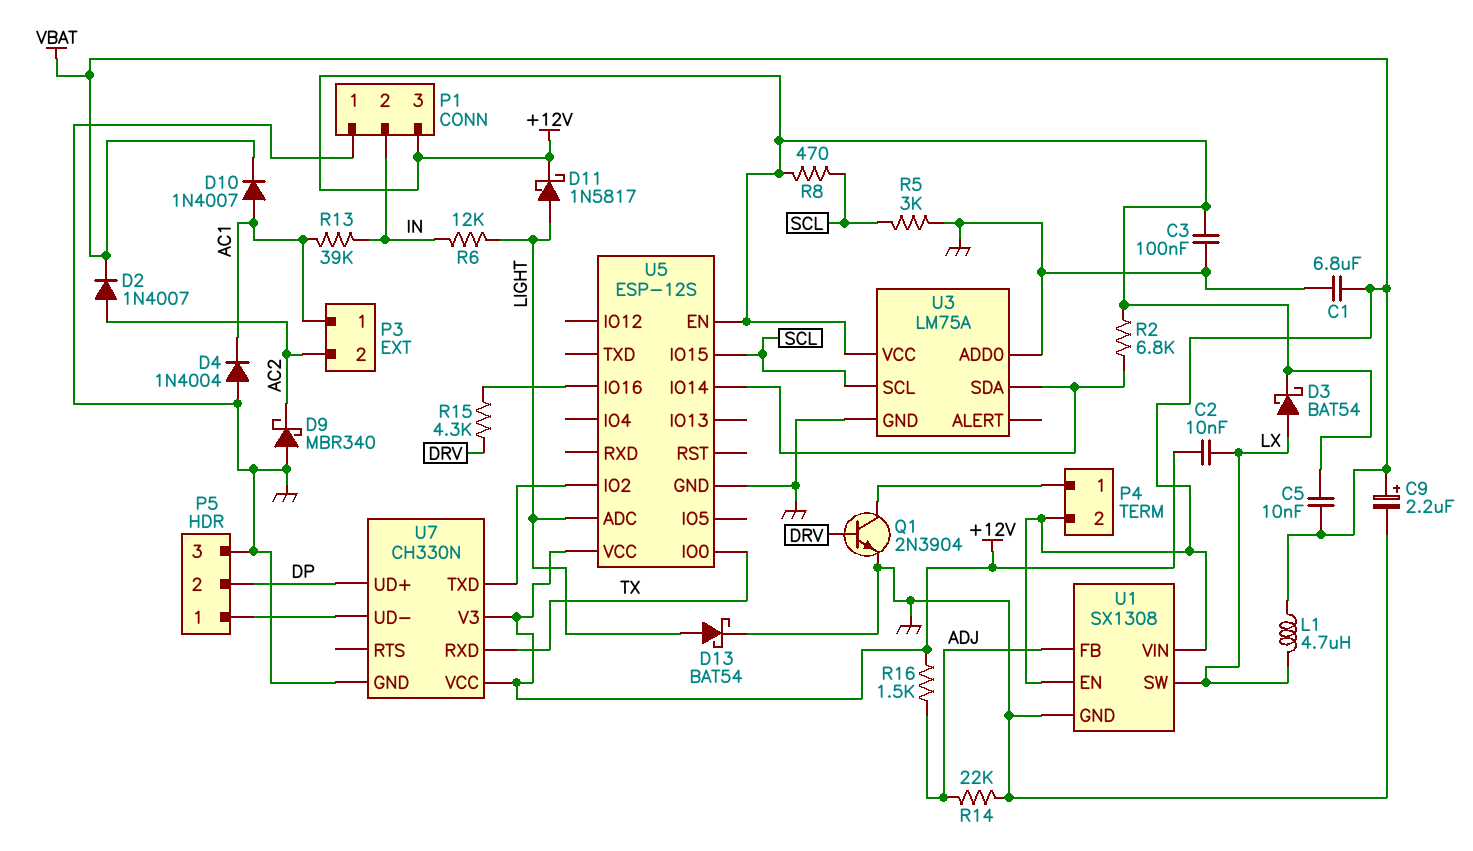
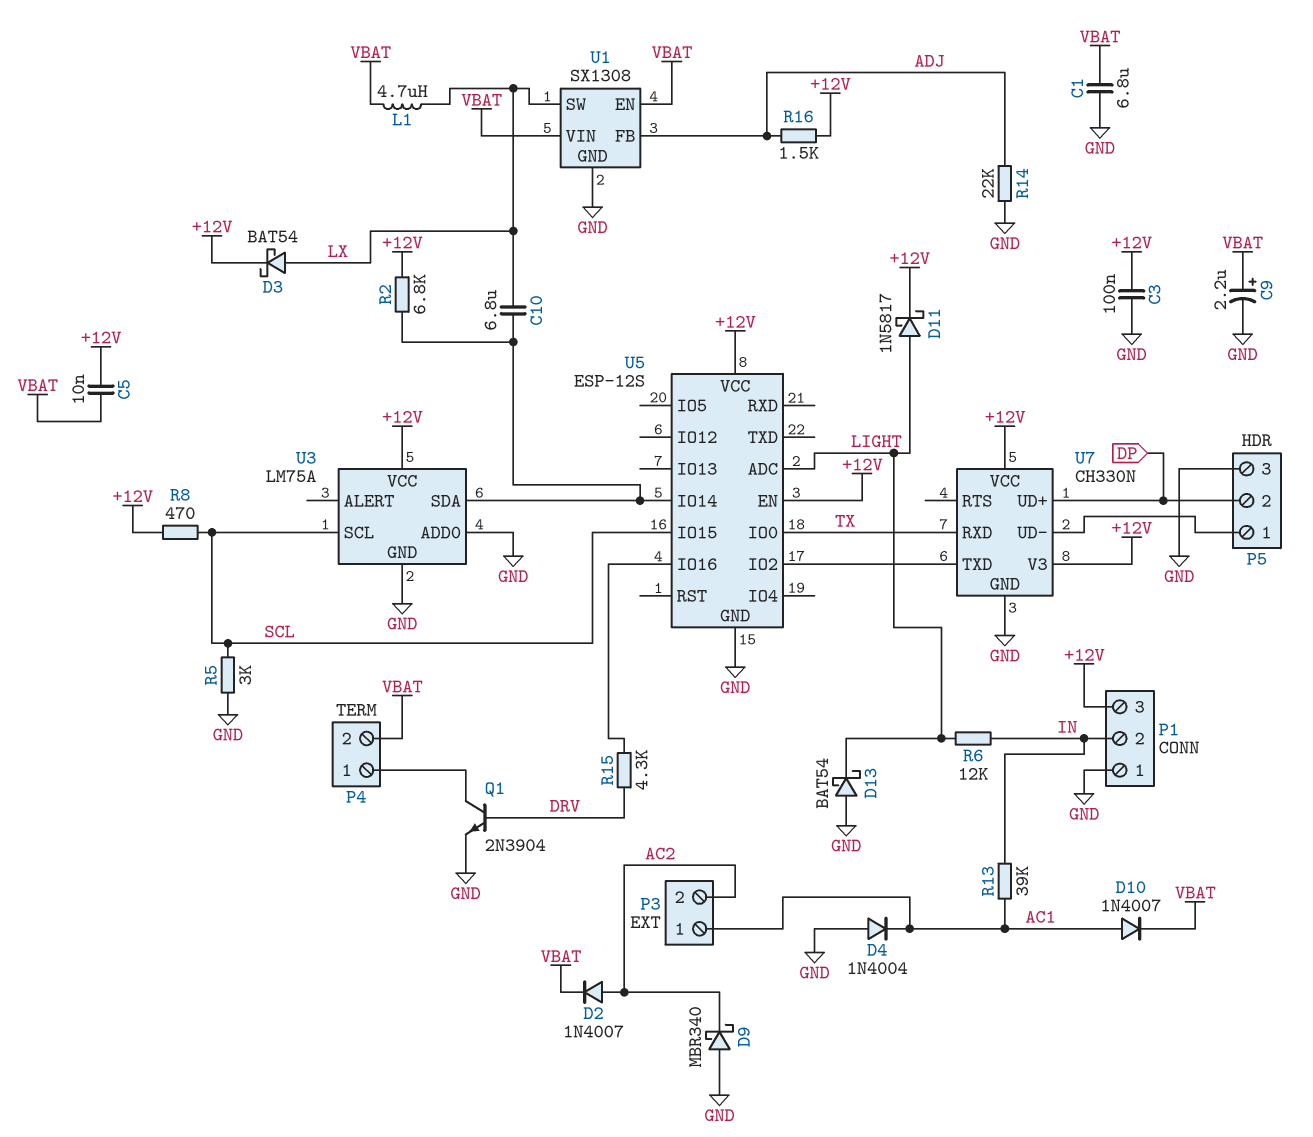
C2: 10nF (+12V, LX) -> none
C10: none -> 6.8uF (LX, U3/SDA)
D13: schottky BAT54 (A LIGHT, K GND) -> schottky BAT54 (A GND, K LIGHT)

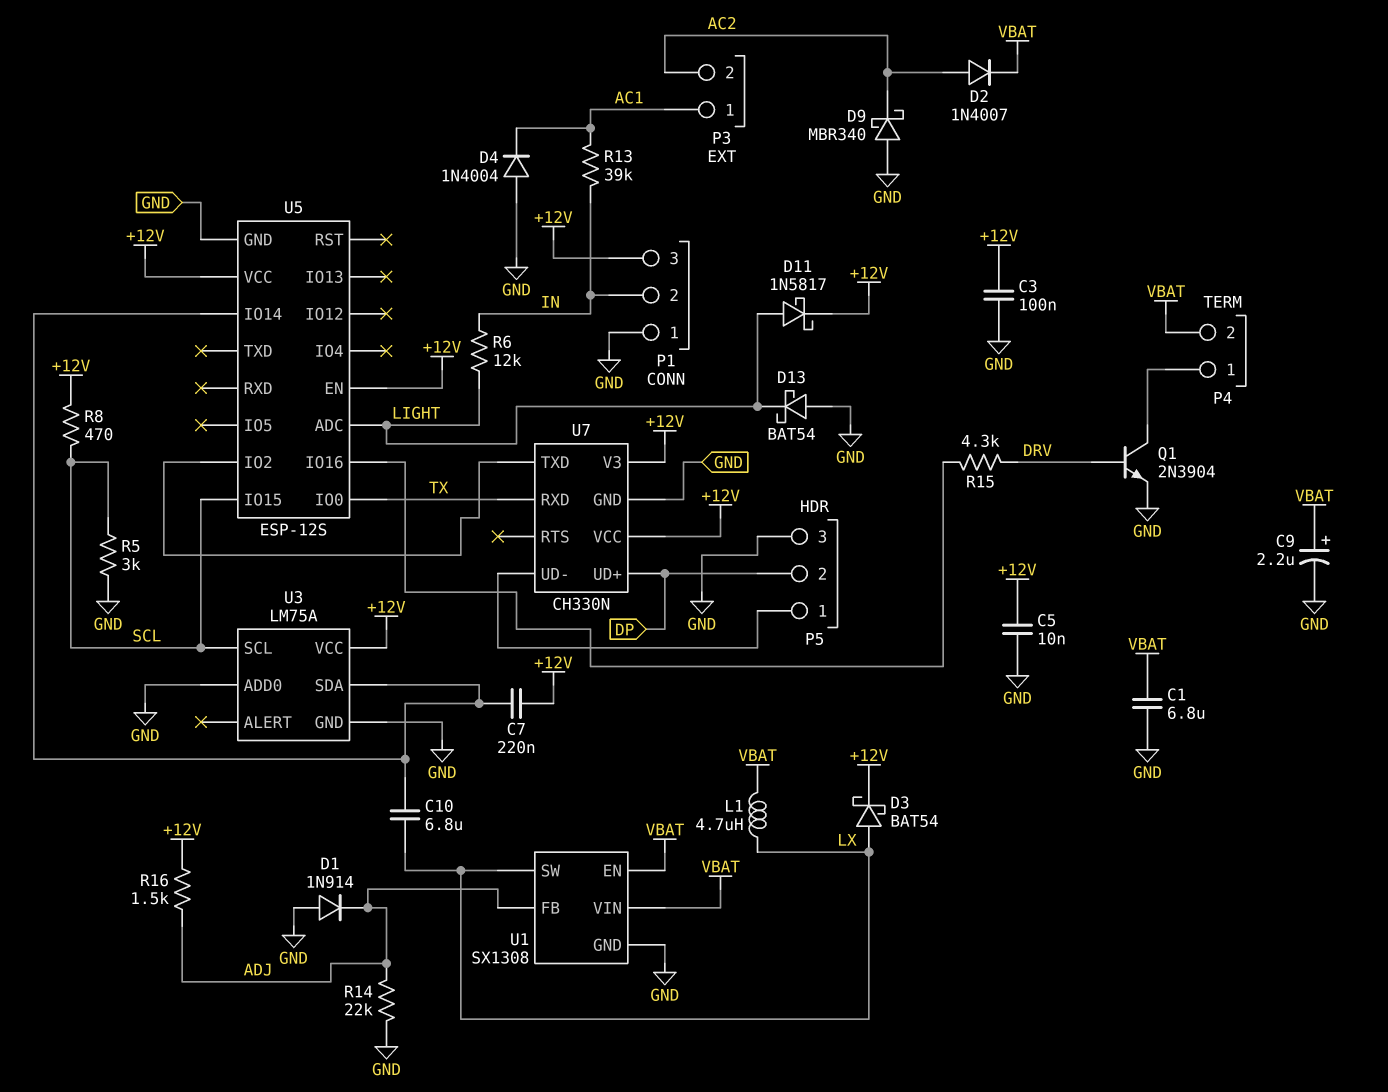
C5: 10nF (+12V, VBAT) -> 10nF (+12V, GND)
C7: none -> 220nF (+12V, U3/SDA)
D1: none -> diode 1N914 (A GND, K ADJ)
D10: diode 1N4007 (A AC1, K VBAT) -> none
R2: 6.8k (+12V, U3/SDA) -> none

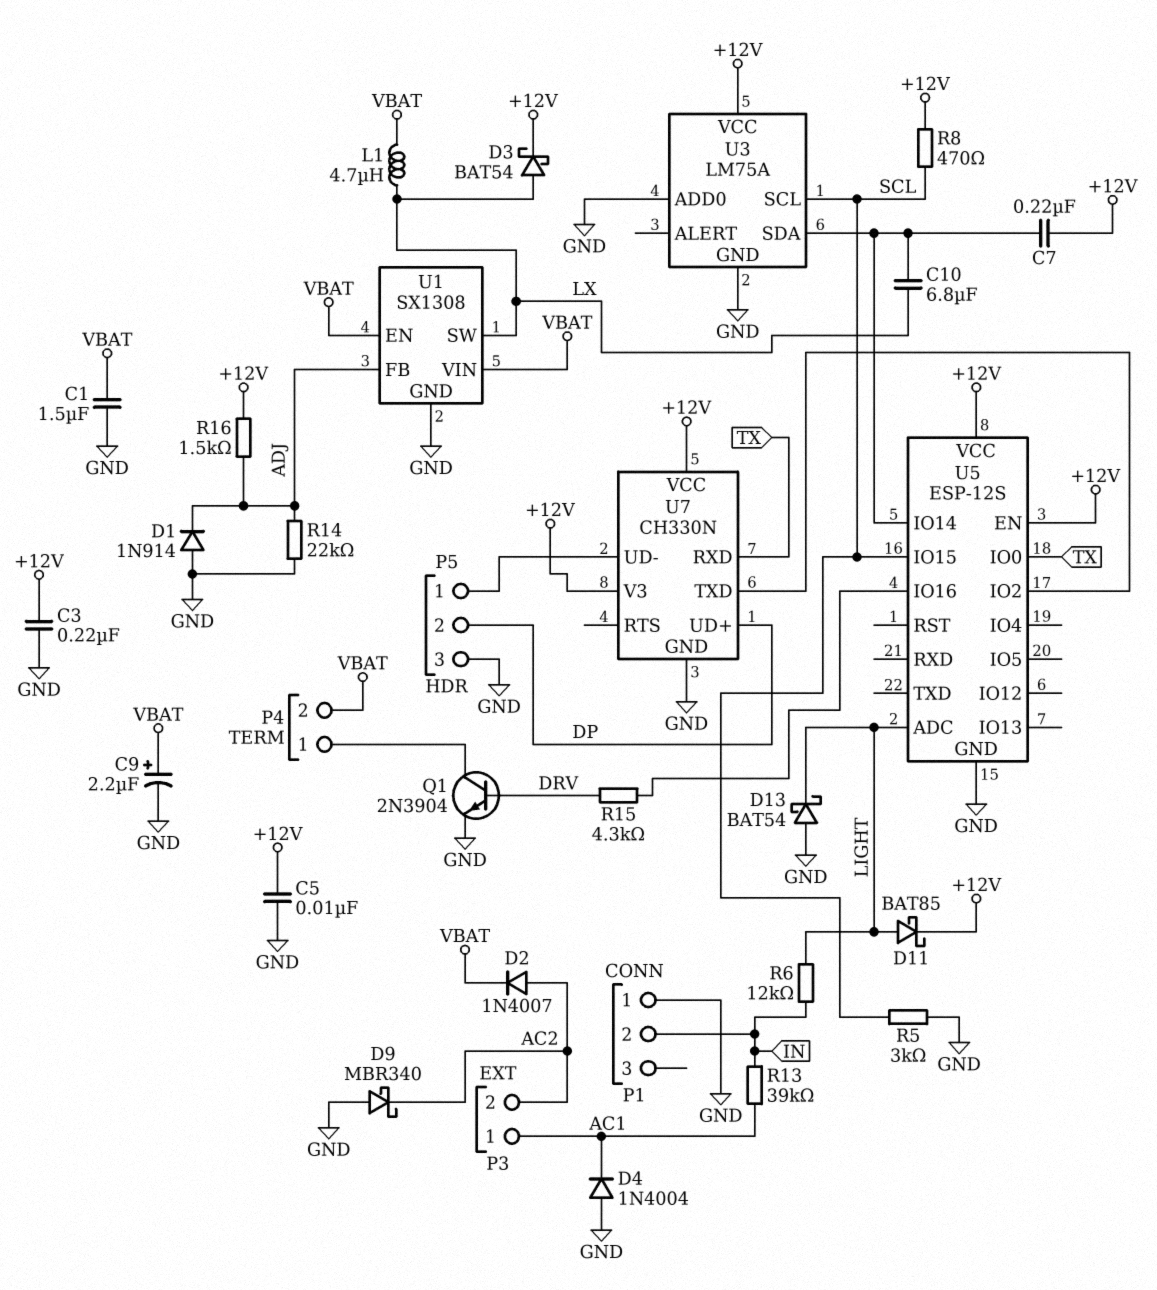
C1: 6.8uF (GND, VBAT) -> 1.5uF (GND, VBAT)
C3: 100nF (+12V, GND) -> 220nF (+12V, GND)
D11: schottky 1N5817 (A LIGHT, K +12V) -> schottky BAT85 (A LIGHT, K +12V)
P1 pin 3: +12V -> none

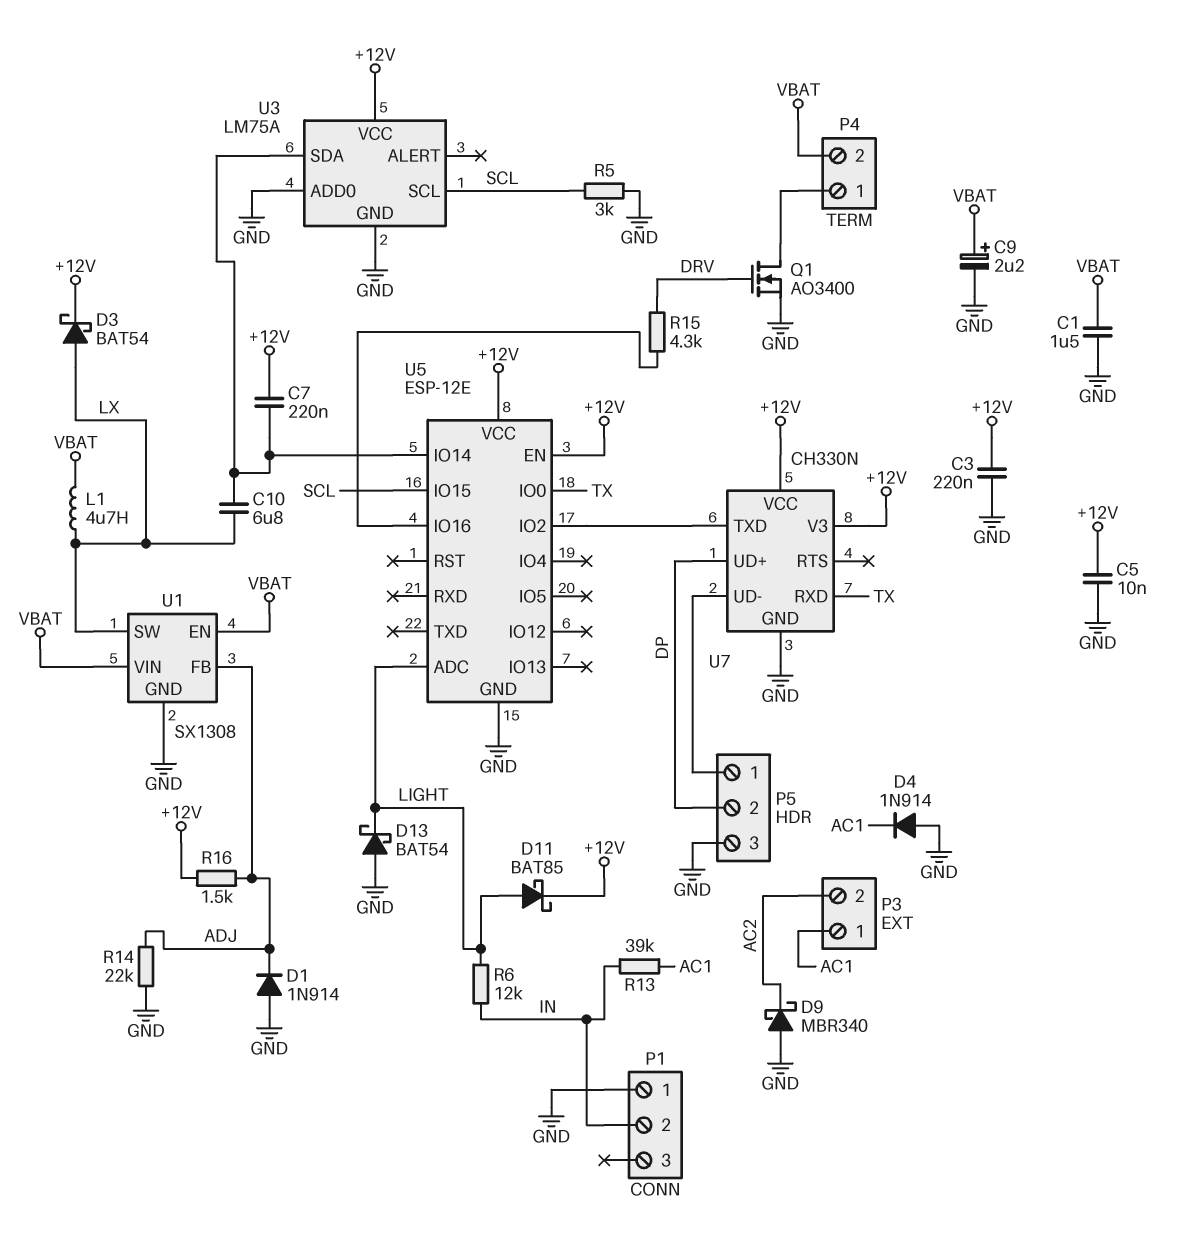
D2: diode 1N4007 (A AC2, K VBAT) -> none
D4: diode 1N4004 (A GND, K AC1) -> diode 1N914 (A GND, K AC1)
Q1: NPN 2N3904 (B DRV, C P4/1, E GND) -> NMOS AO3400 (G DRV, D P4/1, S GND)
R8: 470 (+12V, SCL) -> none
U5: ESP-12S -> ESP-12E

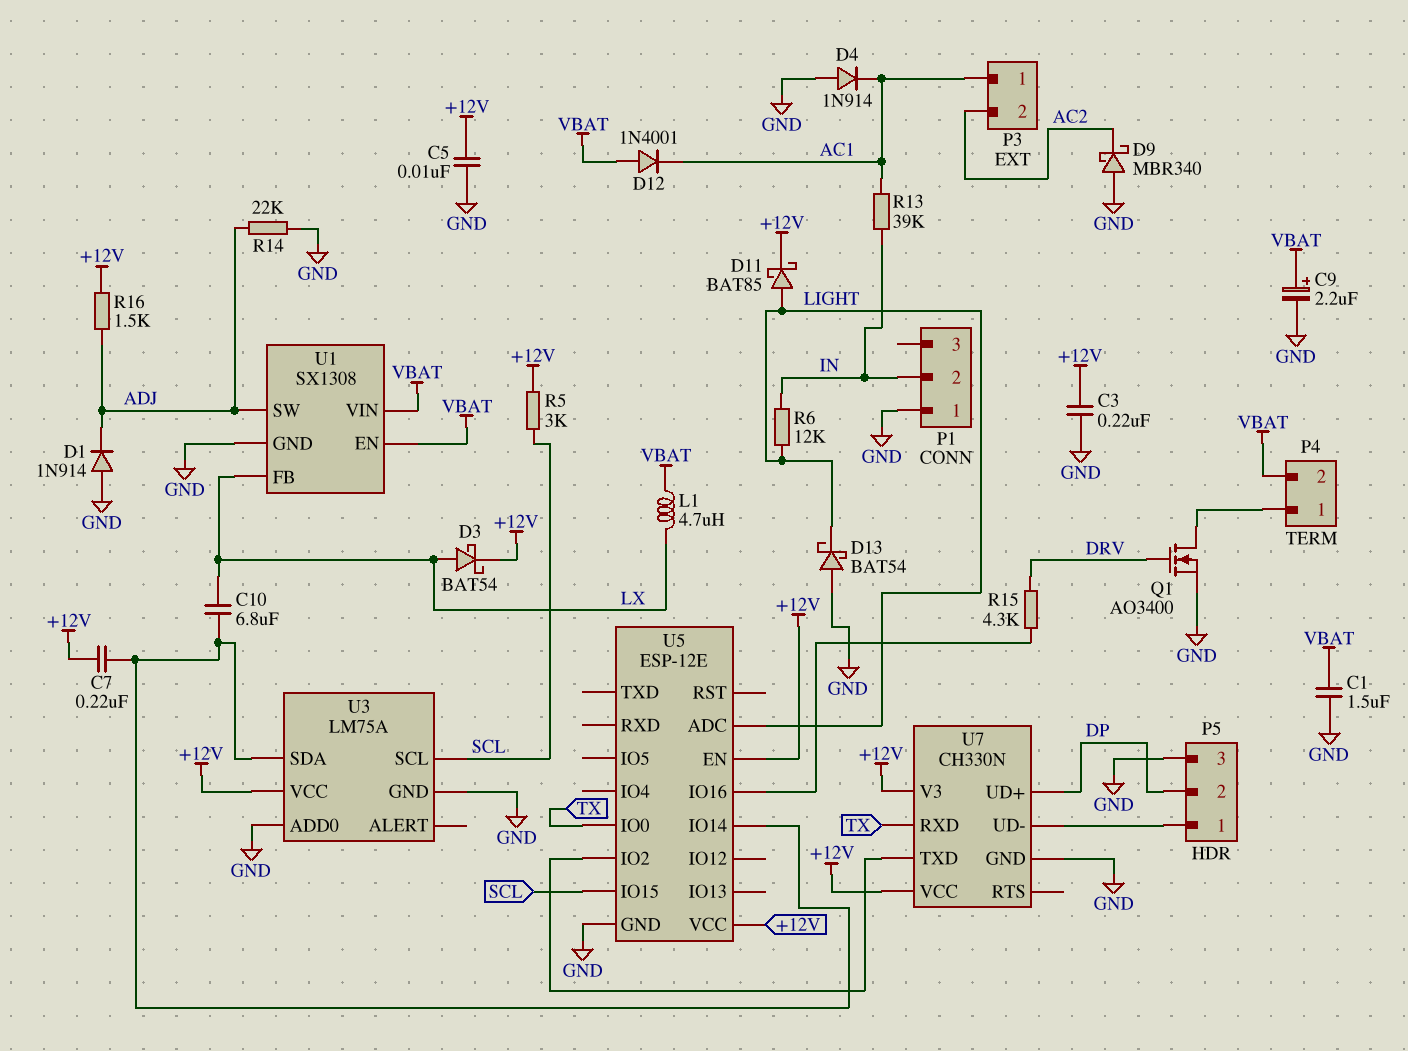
D12: none -> diode 1N4001 (A VBAT, K AC1)
R5: 3k (GND, SCL) -> 3k (+12V, SCL)
U1 pin FB: ADJ -> LX
U1 pin SW: LX -> ADJ

